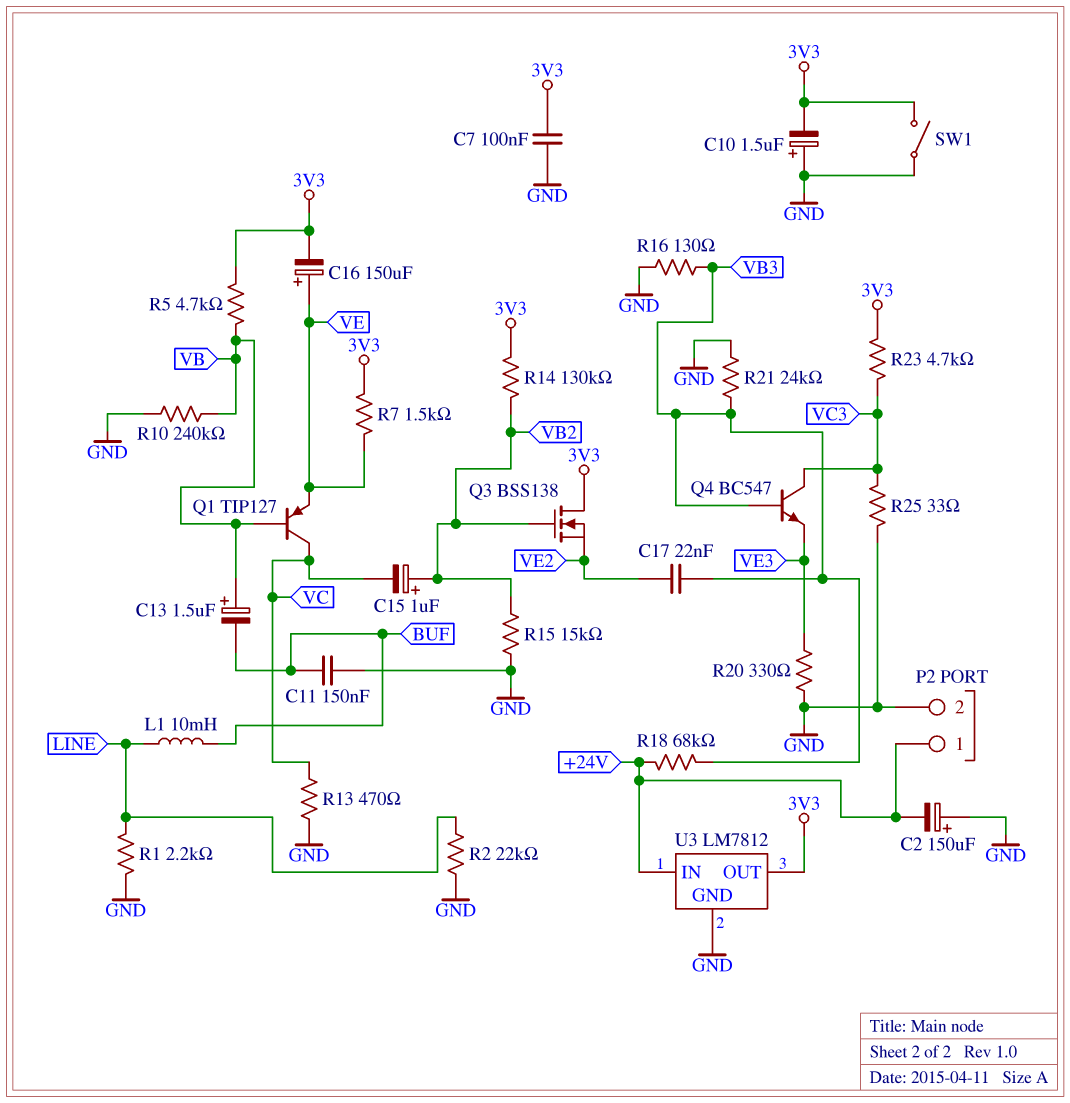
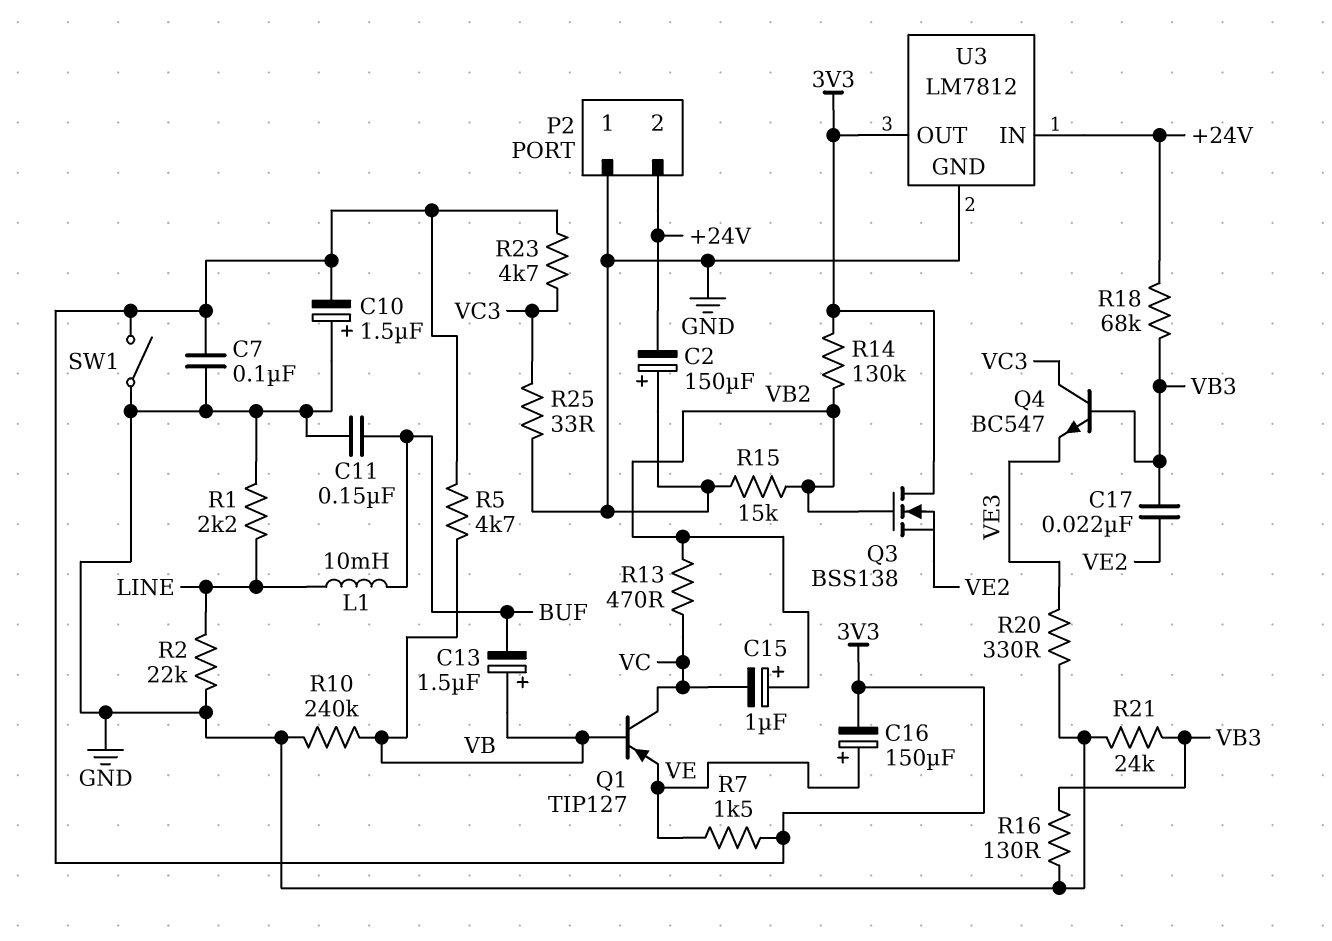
P2 pin 1: +24V -> GND
P2 pin 2: GND -> +24V
R13: 470 (GND, VC) -> 470 (VB2, VC)

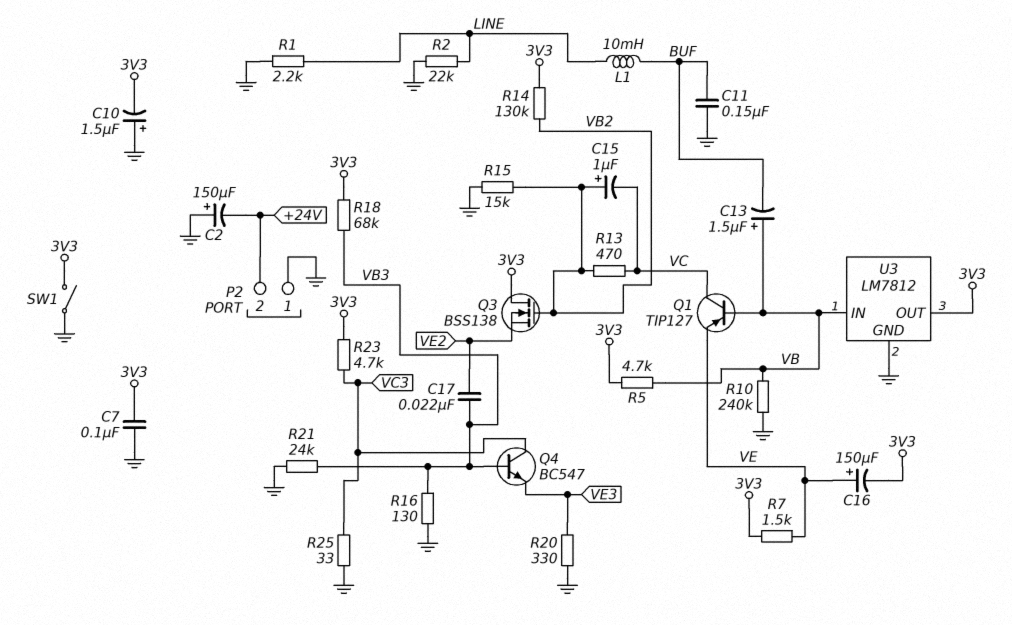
R18: 68k (+24V, VB3) -> 68k (3V3, VB3)
U3 pin IN: +24V -> VB

